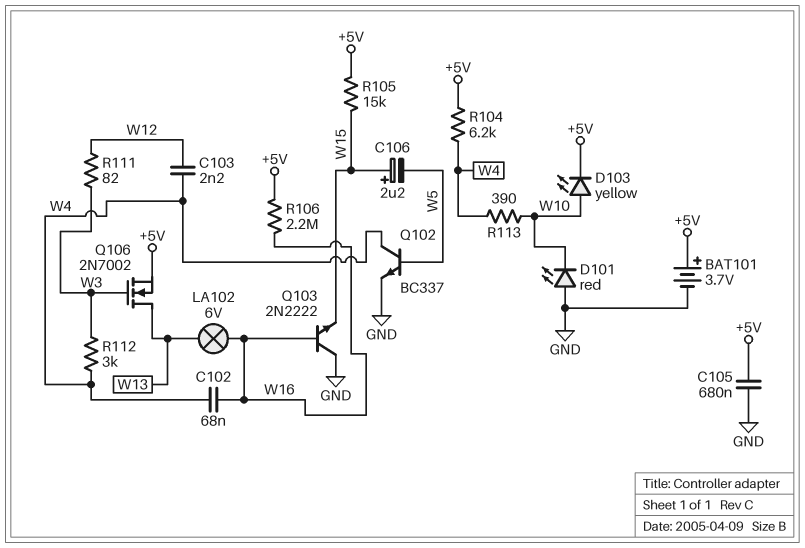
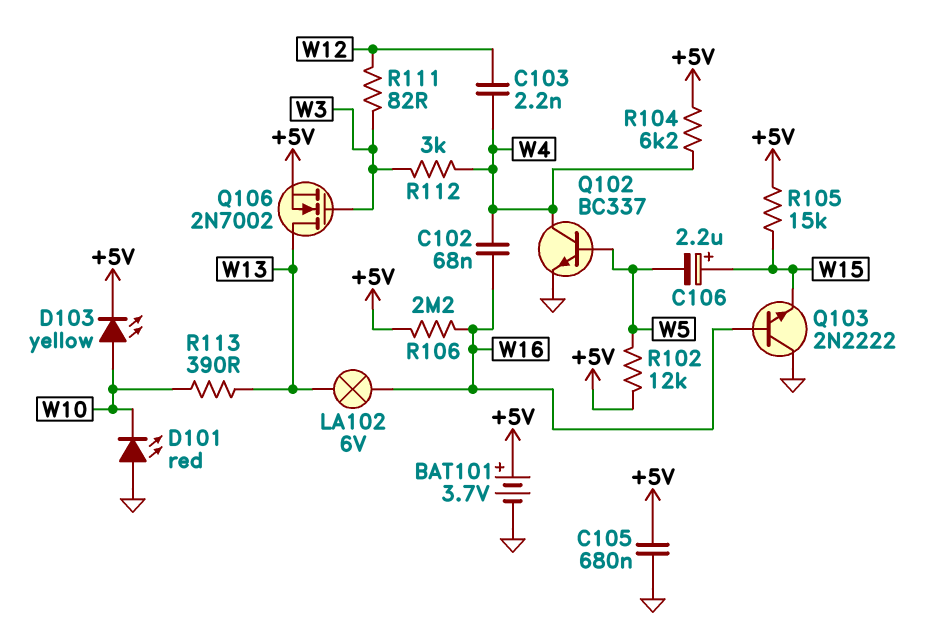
R102: none -> 12k (+5V, W5)
R113: 390 (W4, W10) -> 390 (W10, W13)

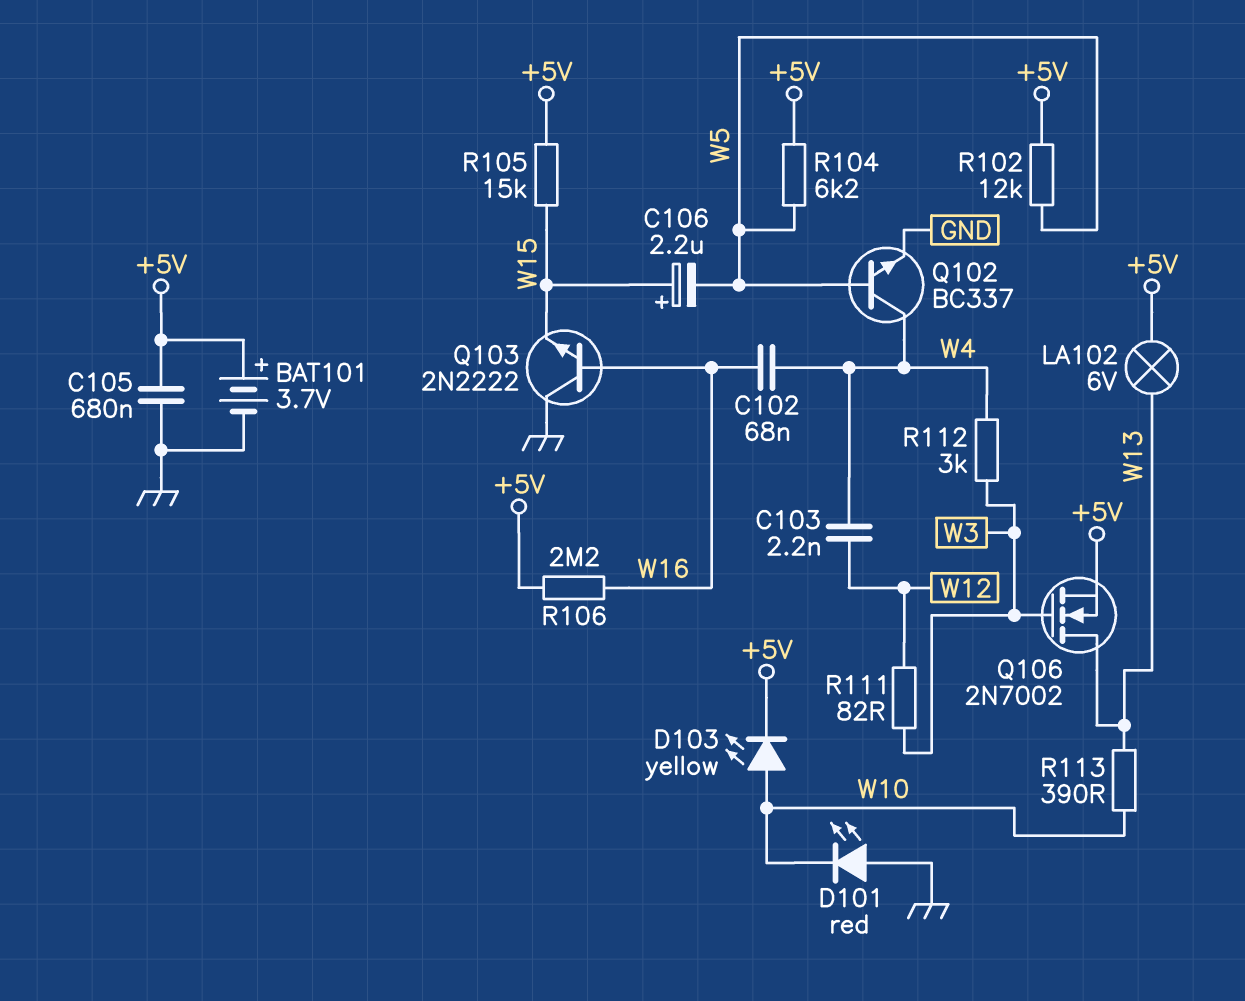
LA102: lamp 6V (W13, W16) -> lamp 6V (+5V, W13)
R104: 6.2k (+5V, W4) -> 6.2k (+5V, W5)

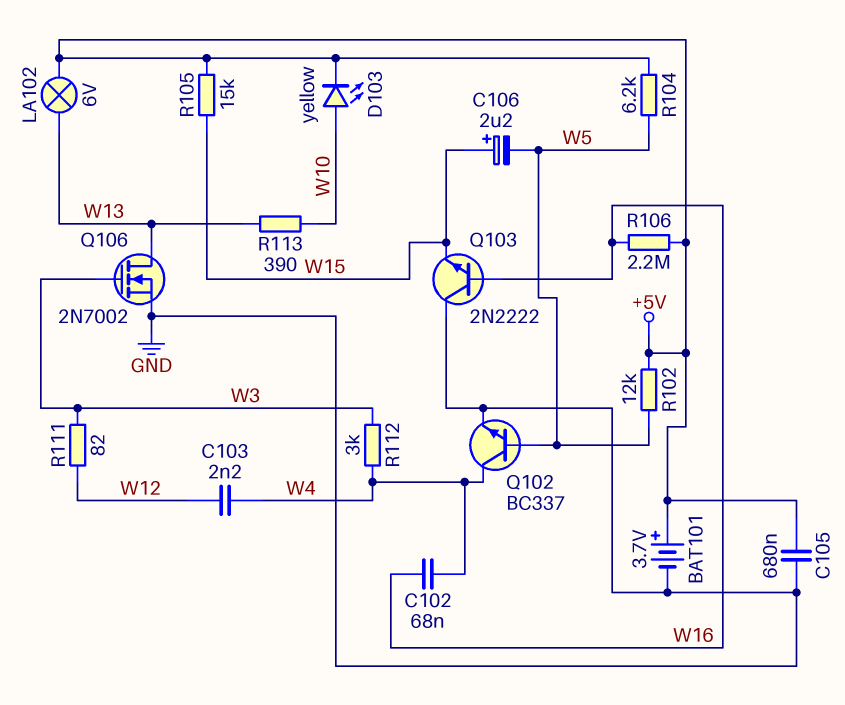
D101: LED red (A GND, K W10) -> none
Q106: NMOS 2N7002 (G W3, D W13, S +5V) -> NMOS 2N7002 (G W3, D W13, S GND)

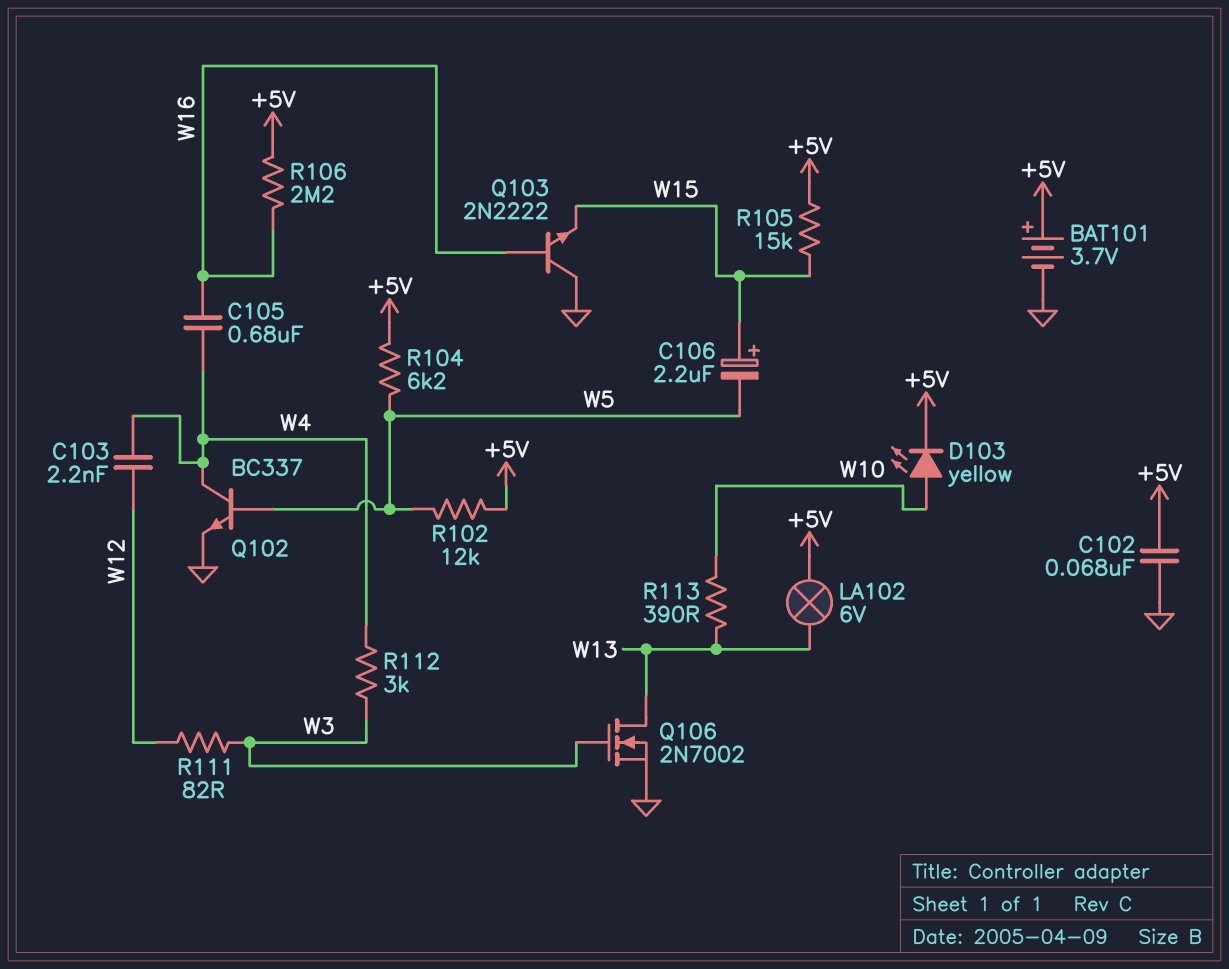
C102: 68nF (W4, W16) -> 68nF (+5V, GND)
C105: 680nF (+5V, GND) -> 680nF (W4, W16)

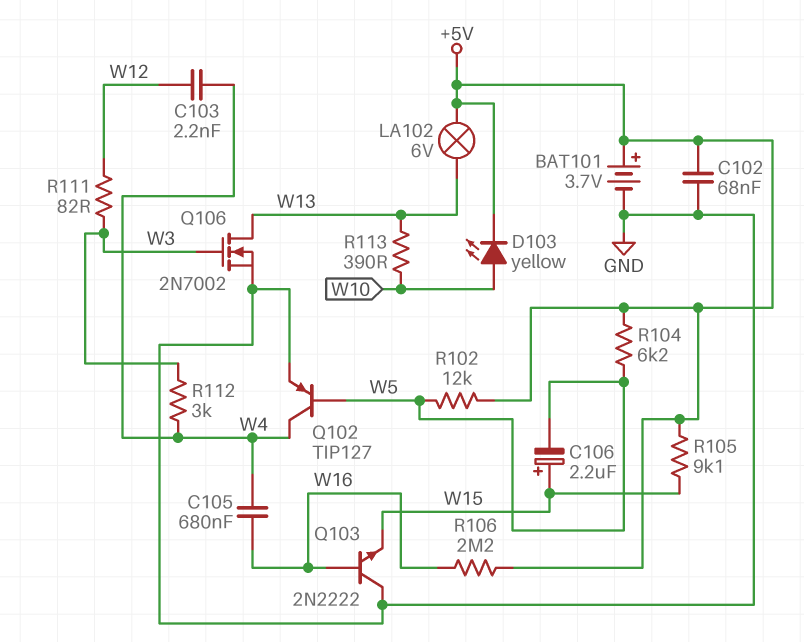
Q102: NPN BC337 (B W5, C W4, E GND) -> PNP TIP127 (B W5, C W4, E GND)
R105: 15k (+5V, W15) -> 9.1k (+5V, W15)

